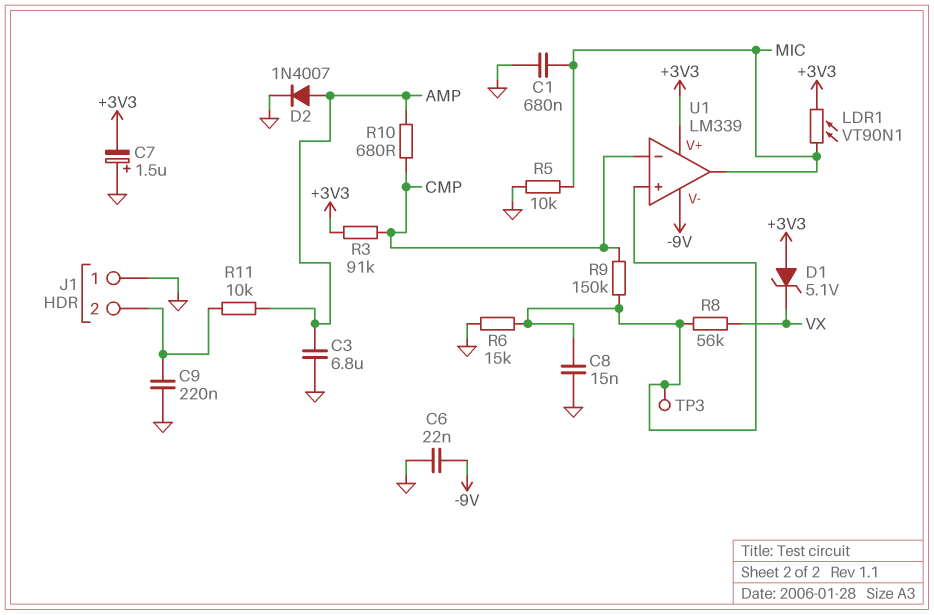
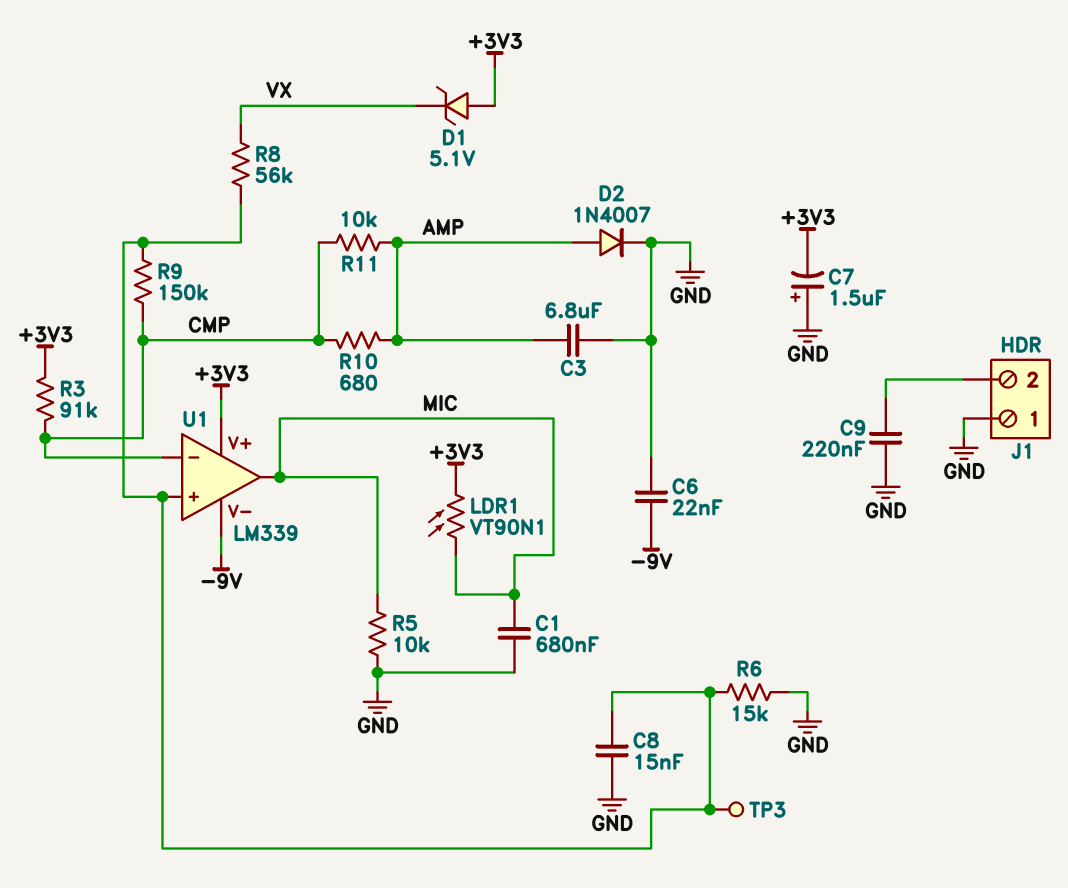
R11: 10k (AMP, J1/2) -> 10k (AMP, CMP)

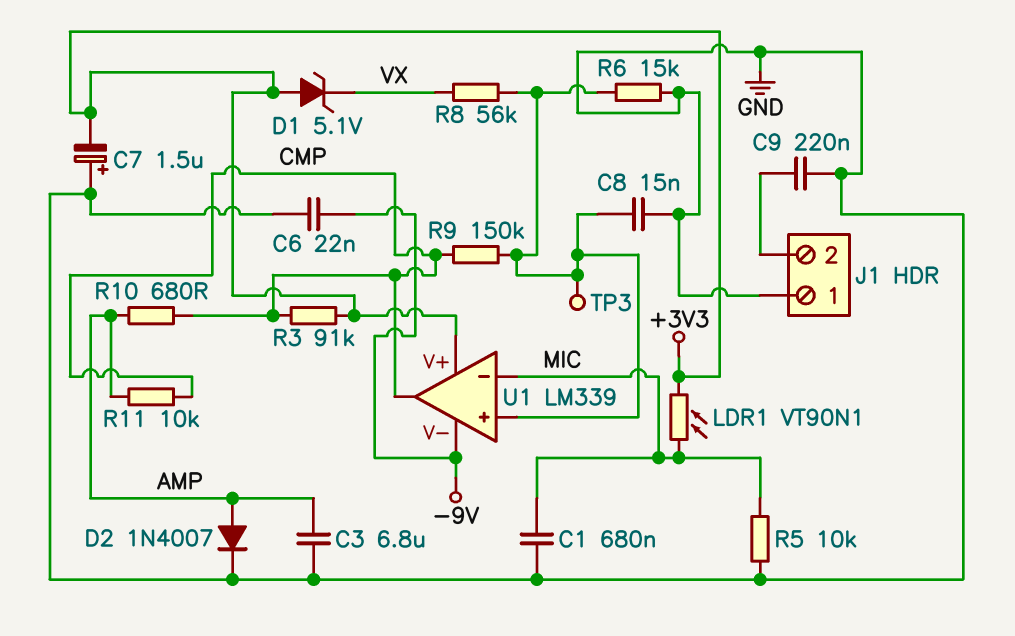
U1 pin in-: CMP -> MIC
U1 pin out: MIC -> CMP

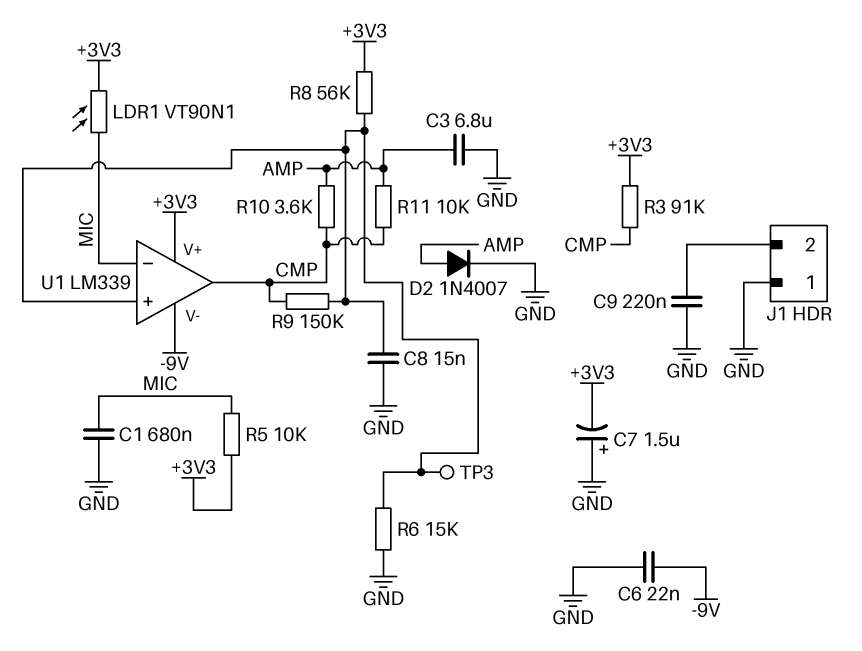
D1: zener 5.1V (A +3V3, K VX) -> none
R5: 10k (GND, MIC) -> 10k (+3V3, MIC)
R8: 56k (U1/in+, VX) -> 56k (+3V3, U1/in+)
R10: 680 (AMP, CMP) -> 3.6k (AMP, CMP)

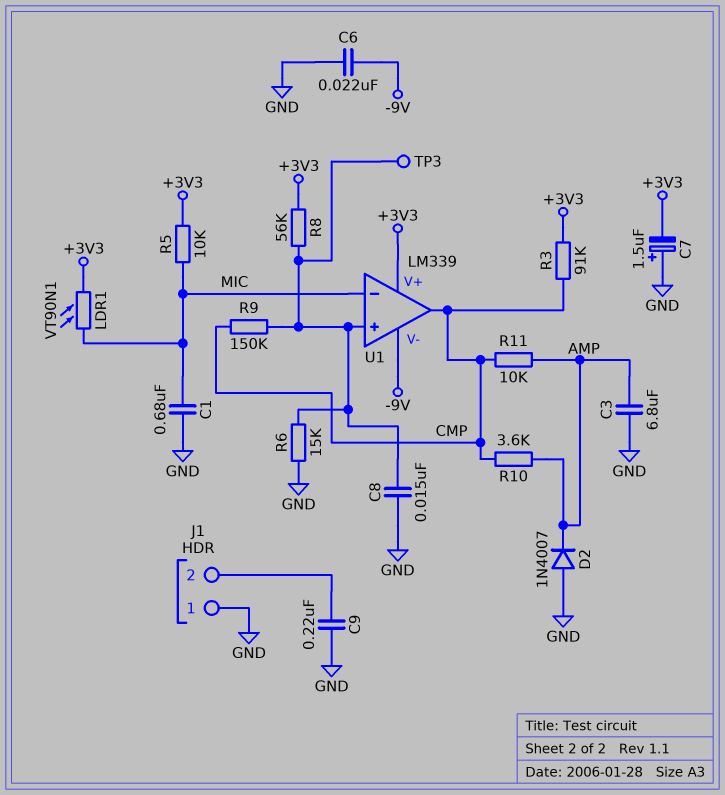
D2: diode 1N4007 (A AMP, K GND) -> diode 1N4007 (A GND, K AMP)

